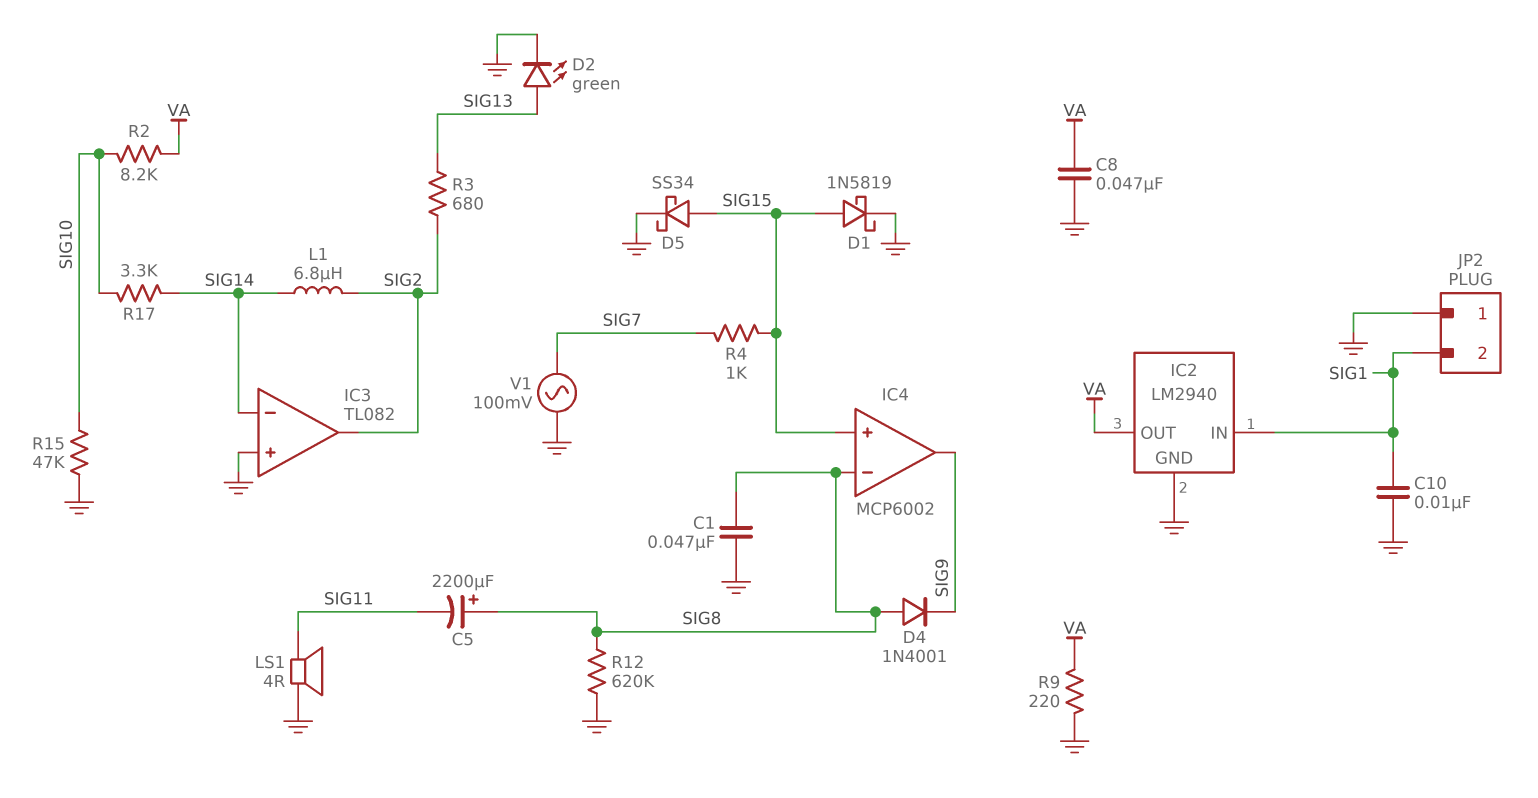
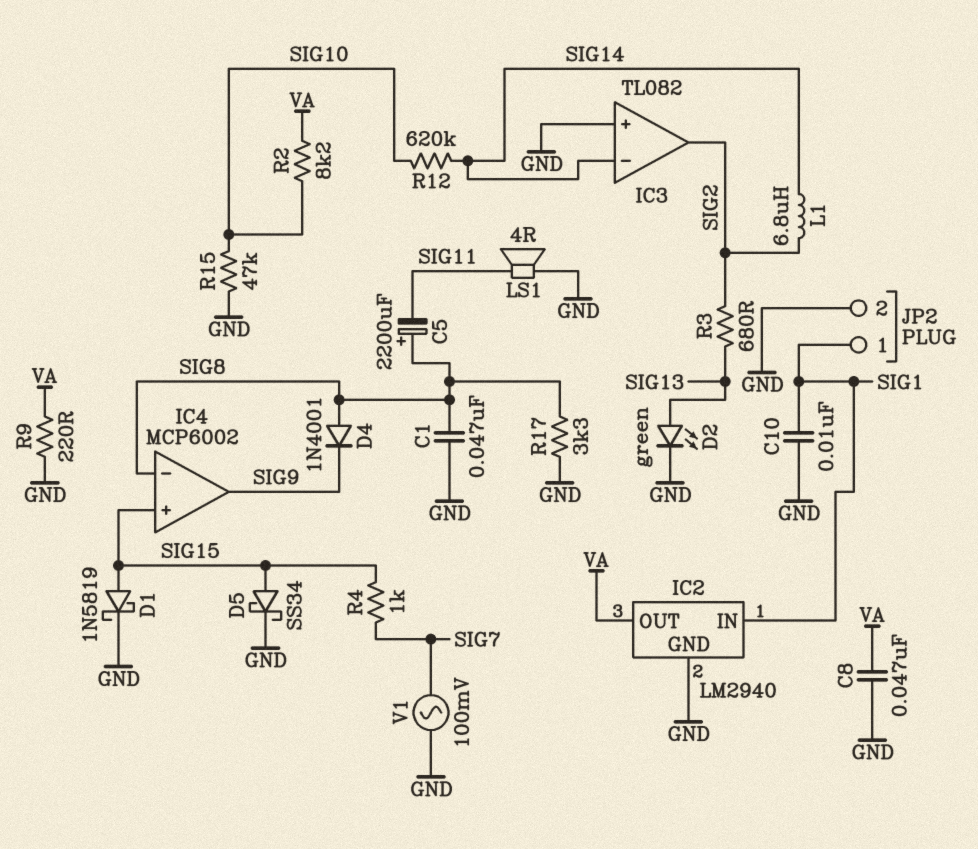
JP2 pin 1: GND -> SIG1
JP2 pin 2: SIG1 -> GND
R12: 620k (GND, SIG8) -> 620k (SIG10, SIG14)
R17: 3.3k (SIG10, SIG14) -> 3.3k (GND, SIG8)

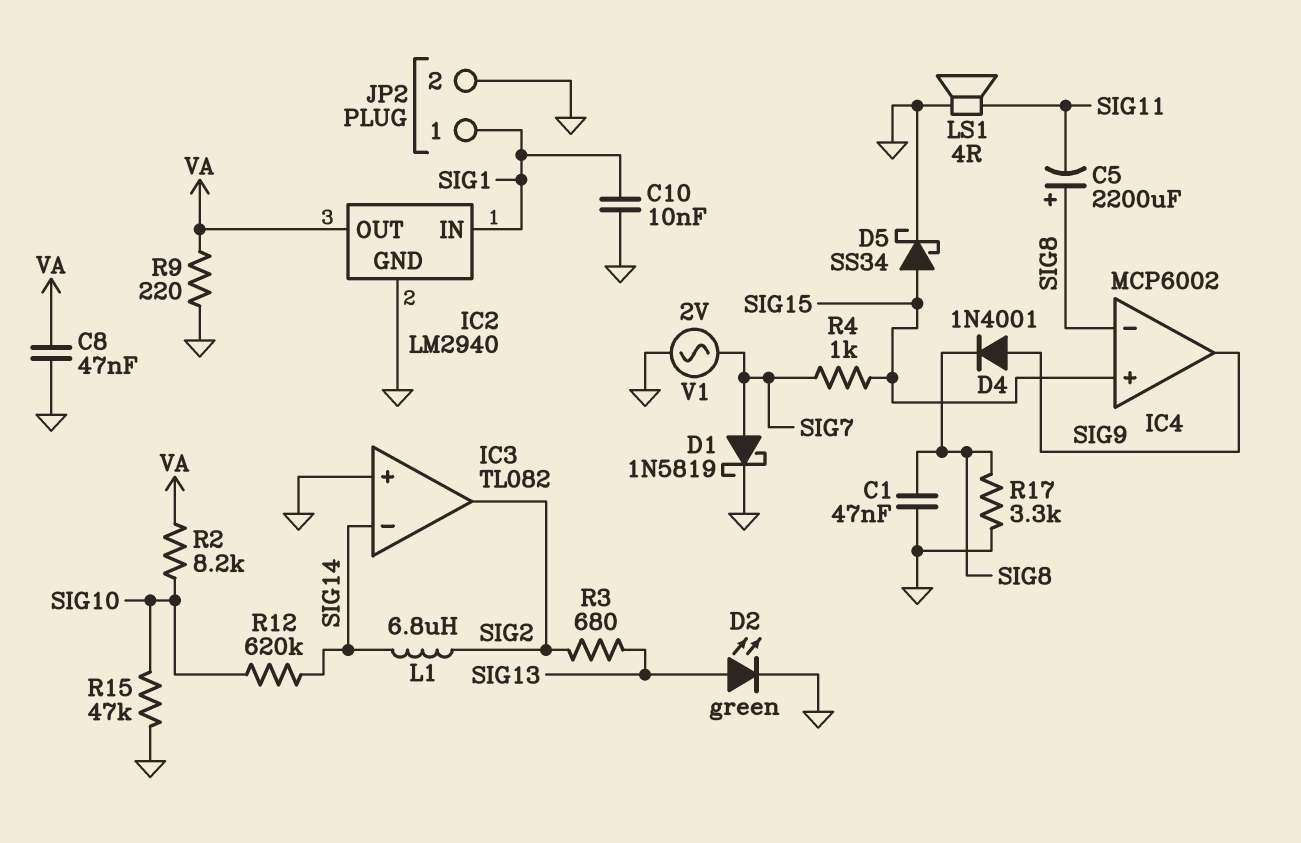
D1: schottky 1N5819 (A SIG15, K GND) -> schottky 1N5819 (A SIG7, K GND)
D4: diode 1N4001 (A SIG8, K SIG9) -> diode 1N4001 (A SIG9, K SIG8)
V1: AC 100mV (GND, SIG7) -> AC 2V (GND, SIG7)

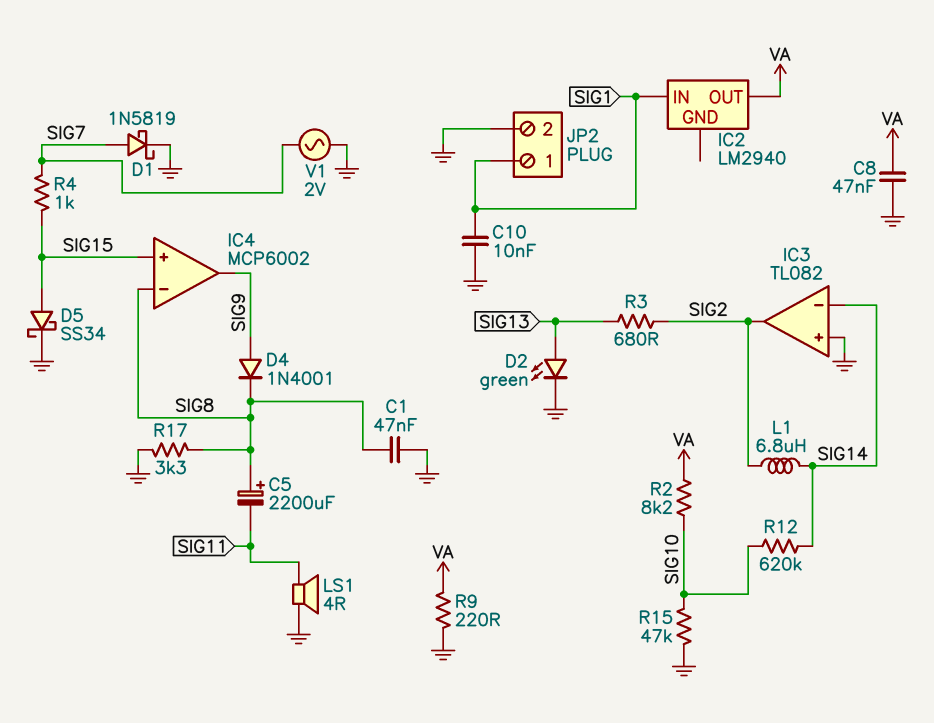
IC2 pin GND: GND -> none

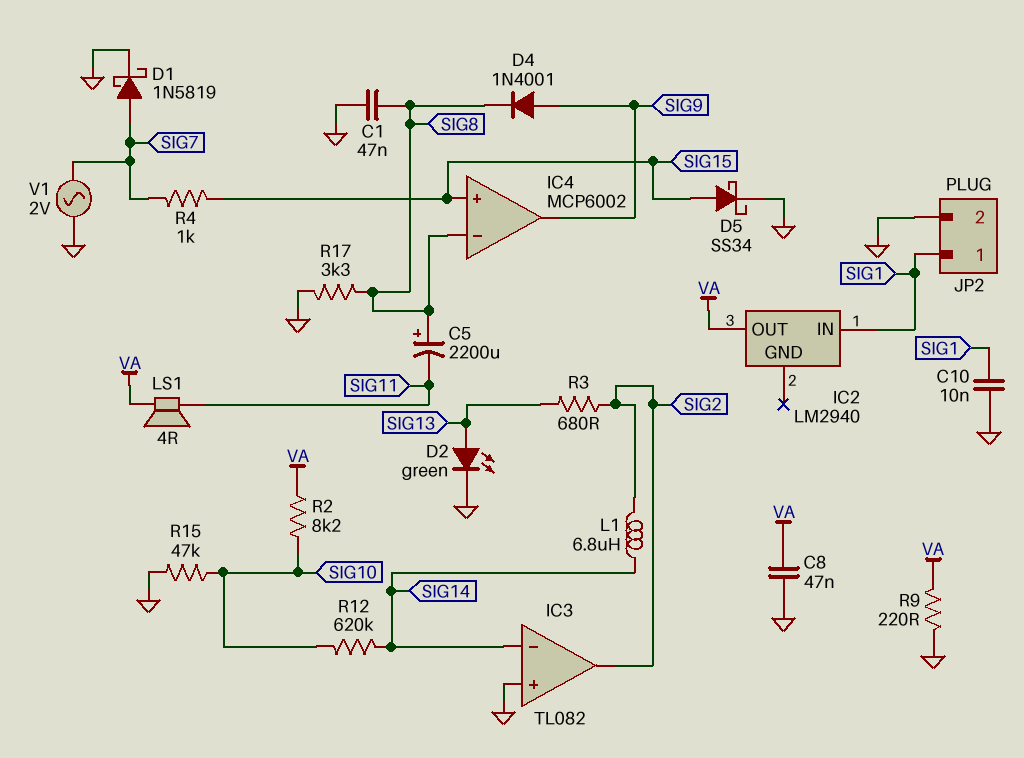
LS1: speaker 4R (GND, SIG11) -> speaker 4R (SIG11, VA)

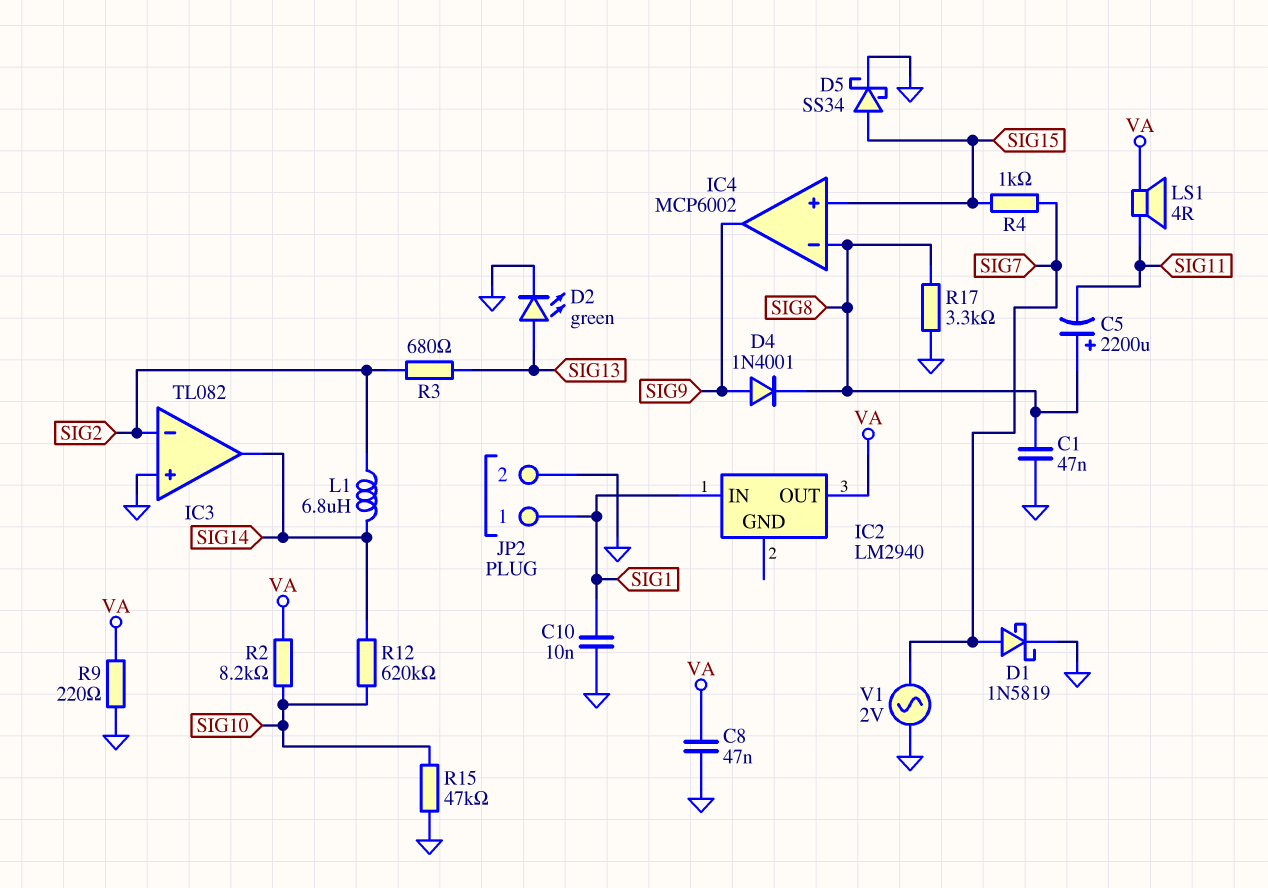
IC3 pin in-: SIG14 -> SIG2
IC3 pin out: SIG2 -> SIG14

